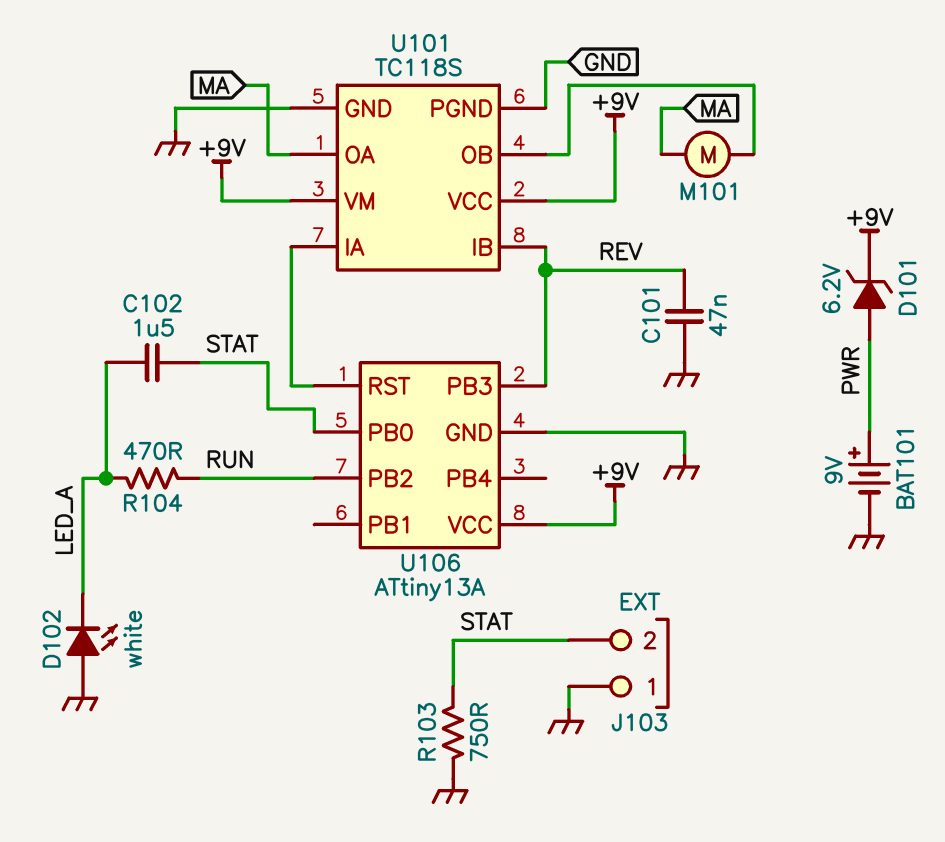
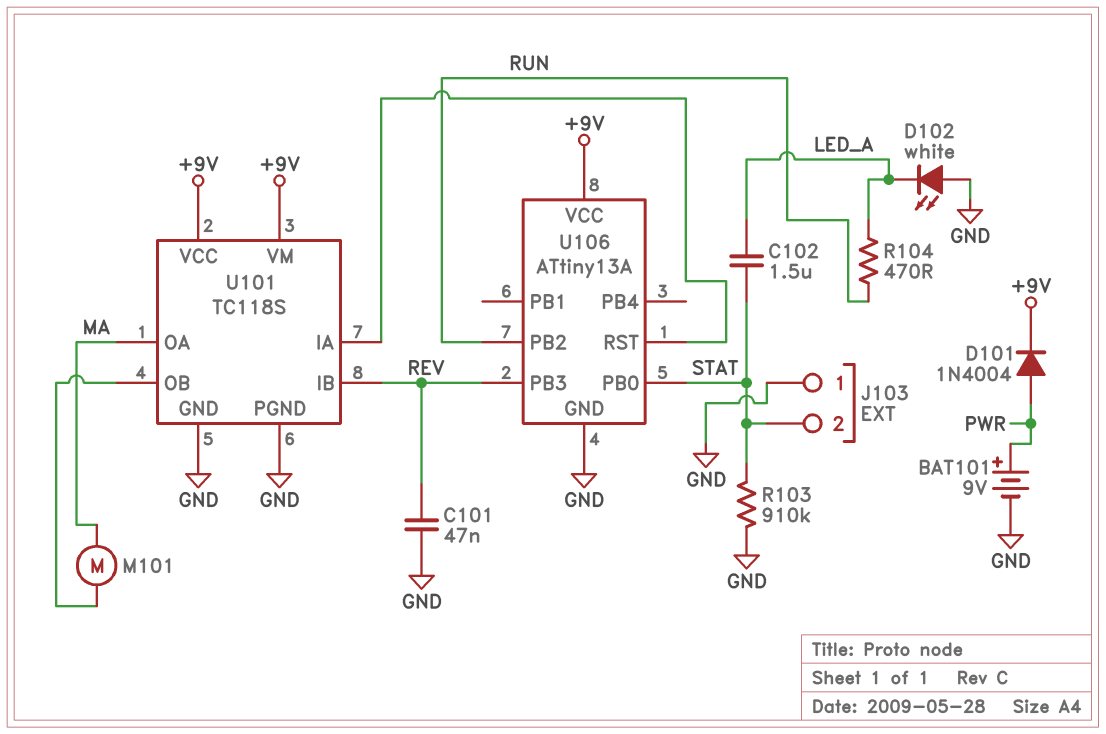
D101: zener 6.2V (A PWR, K +9V) -> diode 1N4004 (A PWR, K +9V)
R103: 750 (GND, STAT) -> 910k (GND, STAT)

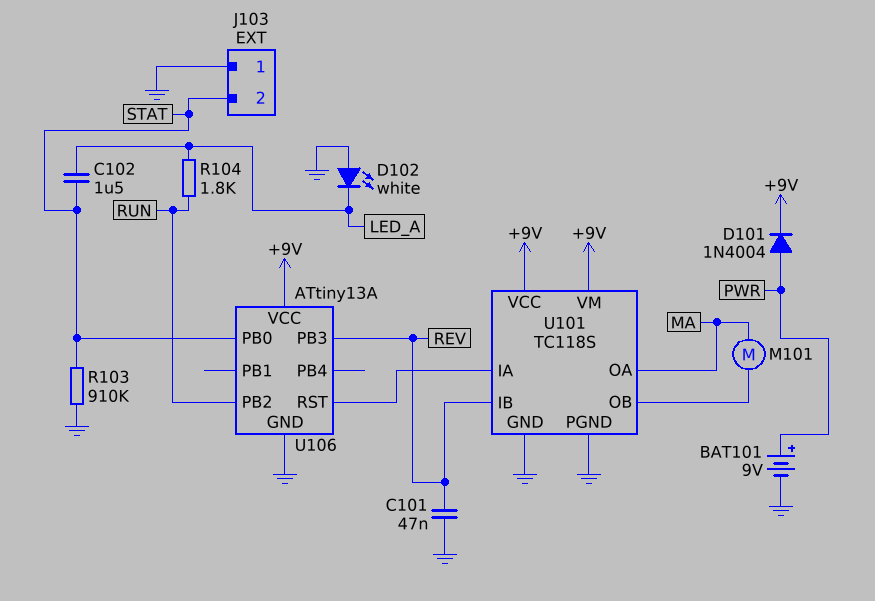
R104: 470 (LED_A, RUN) -> 1.8k (LED_A, RUN)

